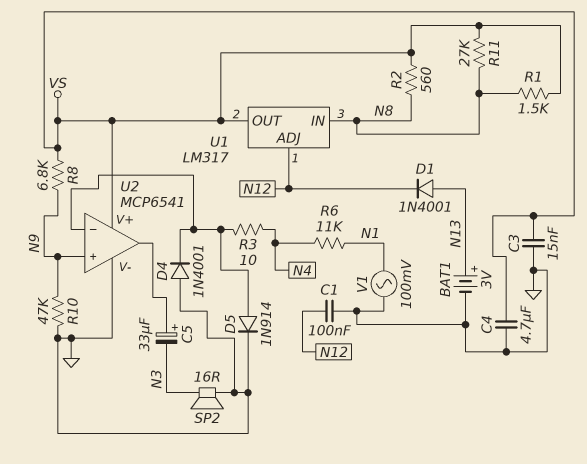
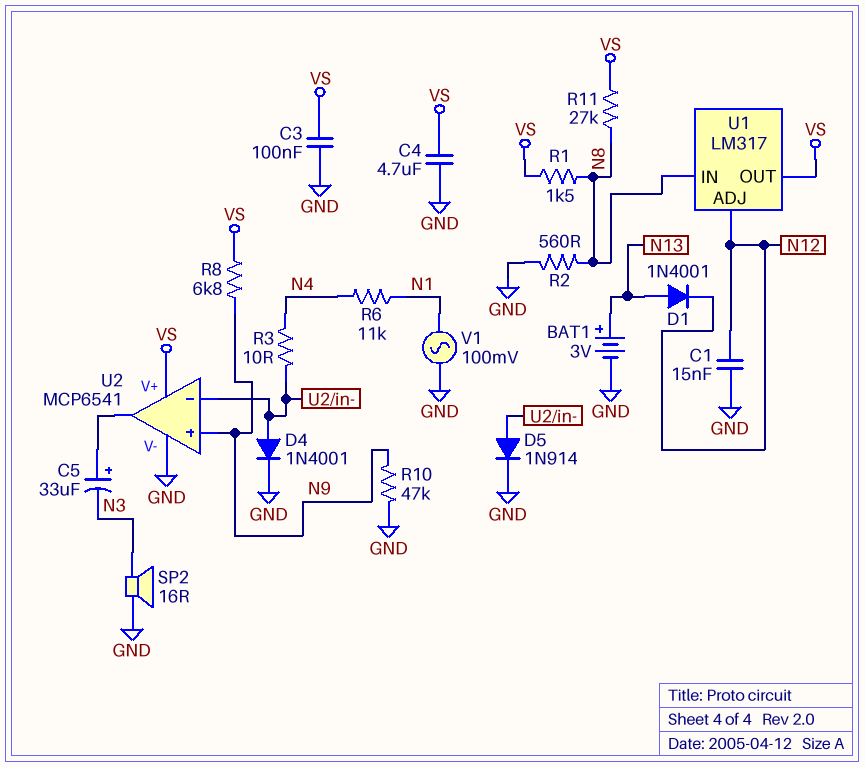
C1: 100nF (GND, N12) -> 15nF (GND, N12)
C3: 15nF (GND, VS) -> 100nF (GND, VS)
D4: diode 1N4001 (A GND, K U2/in-) -> diode 1N4001 (A U2/in-, K GND)
R2: 560 (N8, VS) -> 560 (GND, N8)

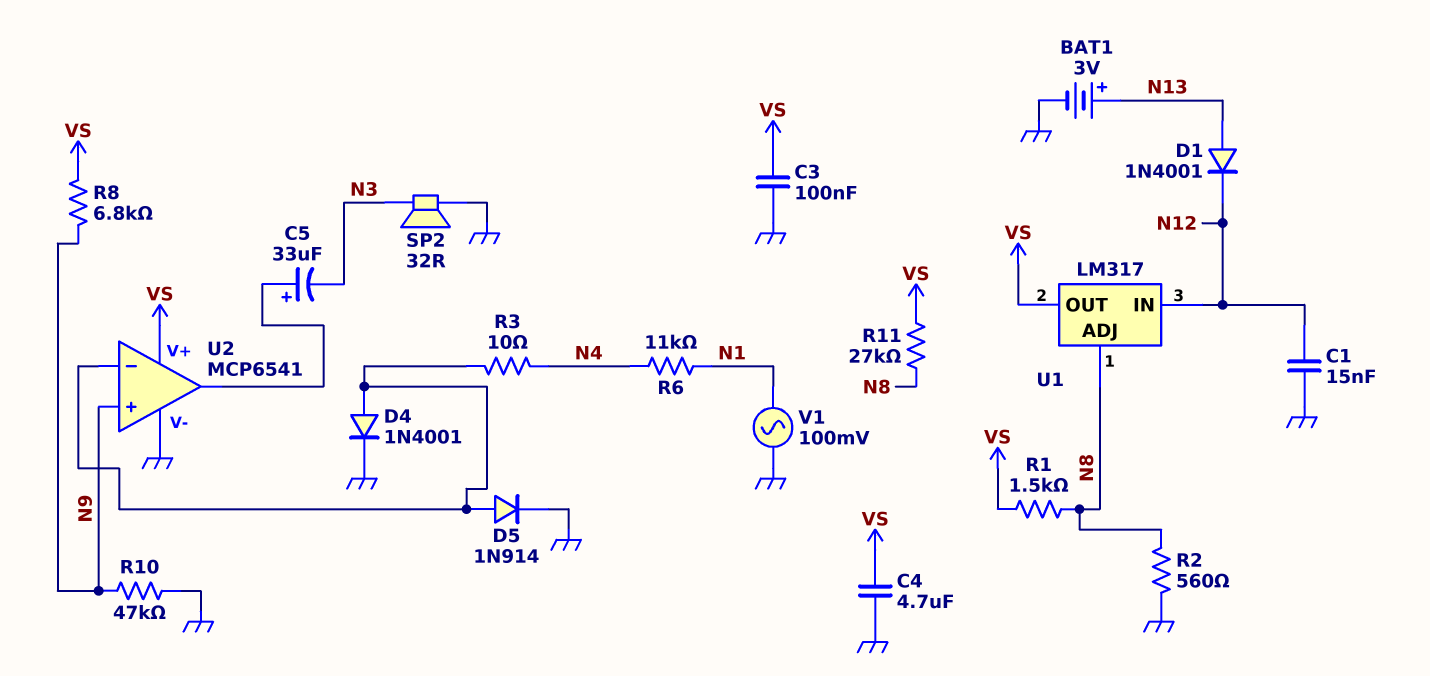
SP2: speaker 16R (GND, N3) -> speaker 32R (GND, N3)
U1 pin ADJ: N12 -> N8
U1 pin IN: N8 -> N12

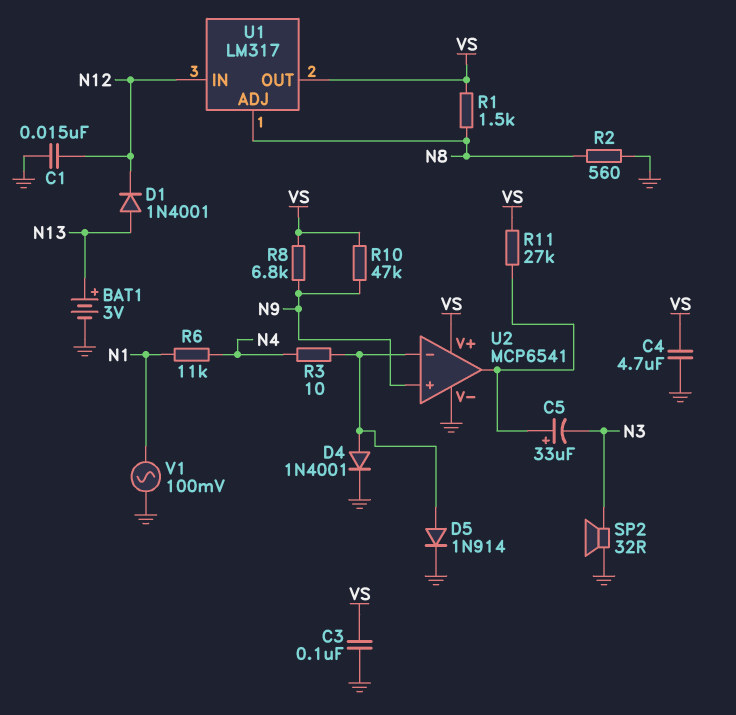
R10: 47k (GND, N9) -> 47k (N9, VS)
R11: 27k (N8, VS) -> 27k (U2/out, VS)

